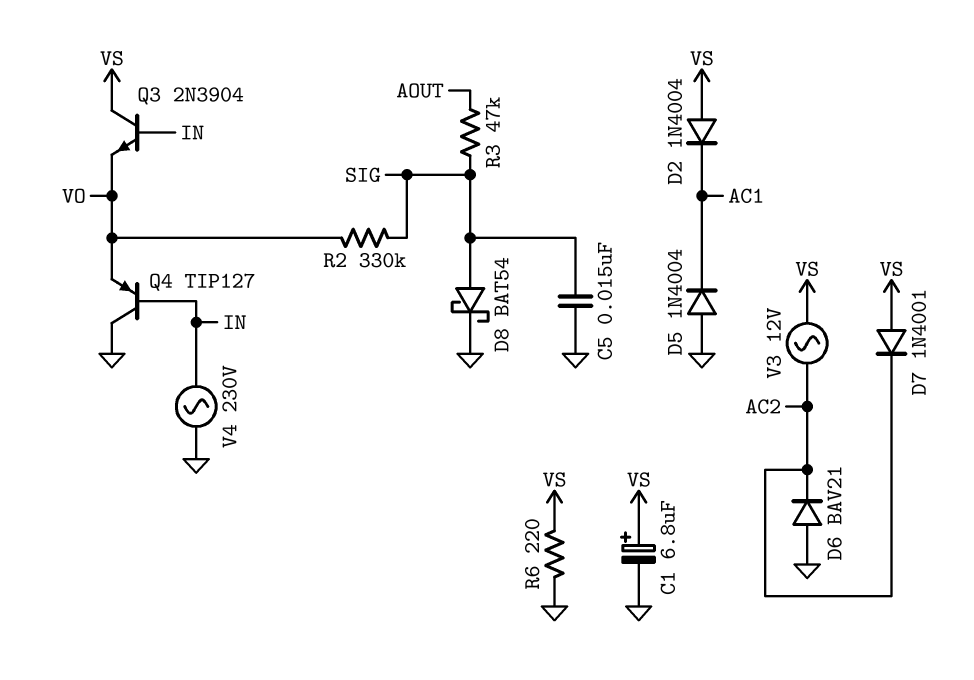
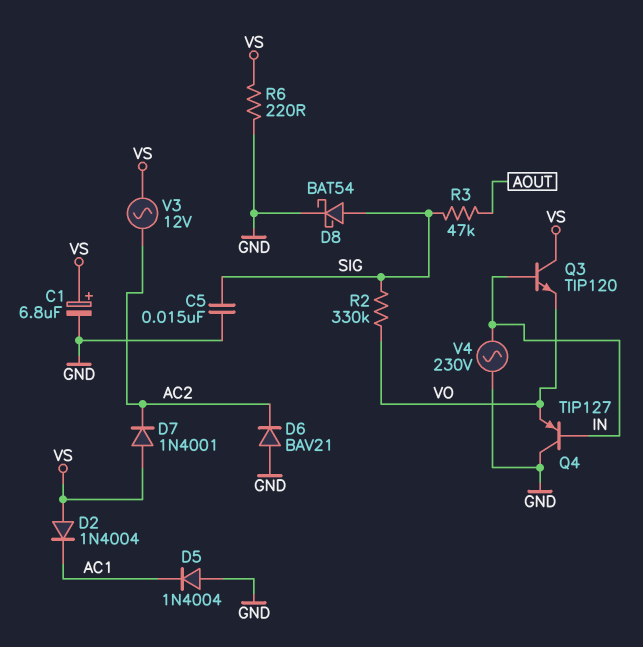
Q3: NPN 2N3904 (B IN, C VS, E VO) -> NPN TIP120 (B IN, C VS, E VO)

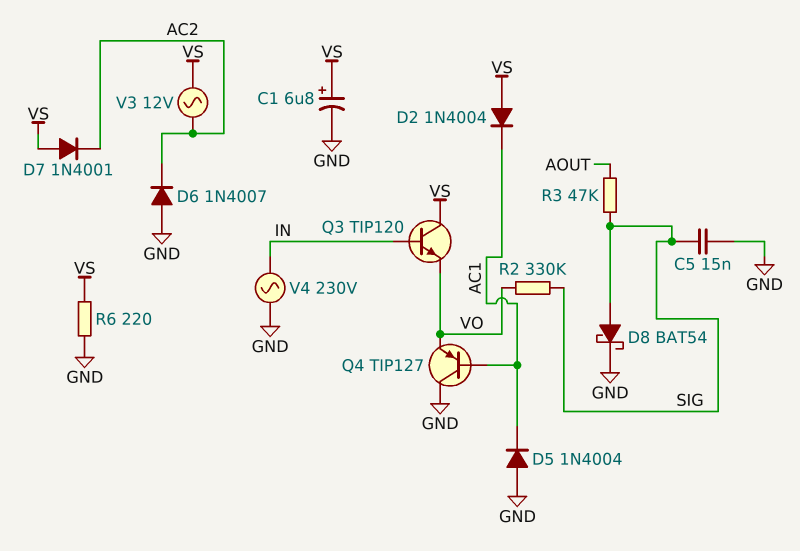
D6: diode BAV21 (A GND, K AC2) -> diode 1N4007 (A GND, K AC2)
Q4: PNP TIP127 (B IN, C GND, E VO) -> PNP TIP127 (B AC1, C GND, E VO)

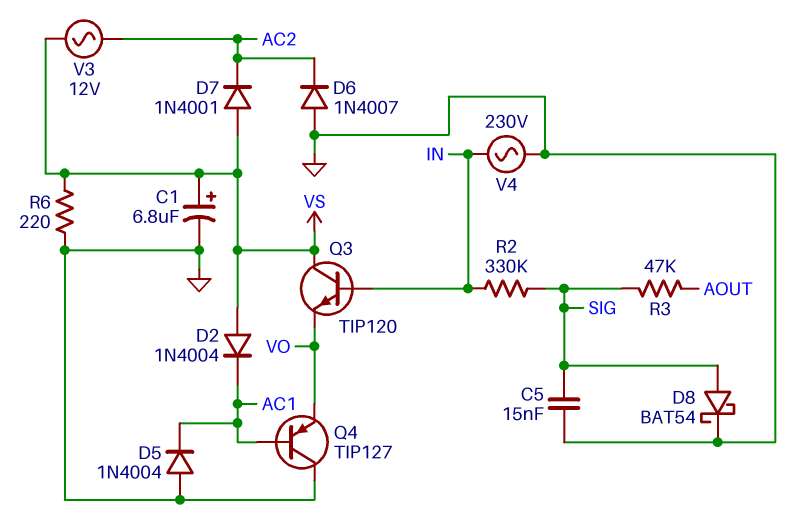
R2: 330k (SIG, VO) -> 330k (IN, SIG)

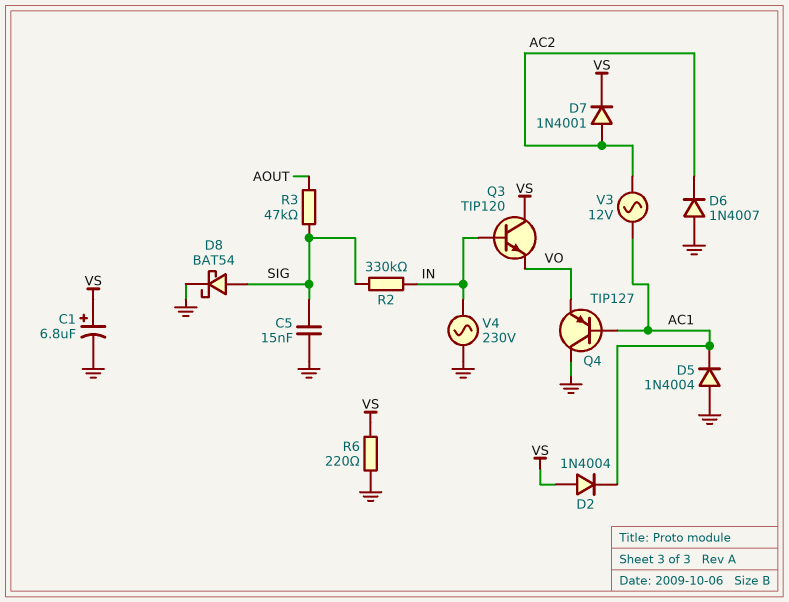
D7: diode 1N4001 (A VS, K AC2) -> diode 1N4001 (A AC2, K VS)
V3: AC 12V (AC2, VS) -> AC 12V (AC1, AC2)

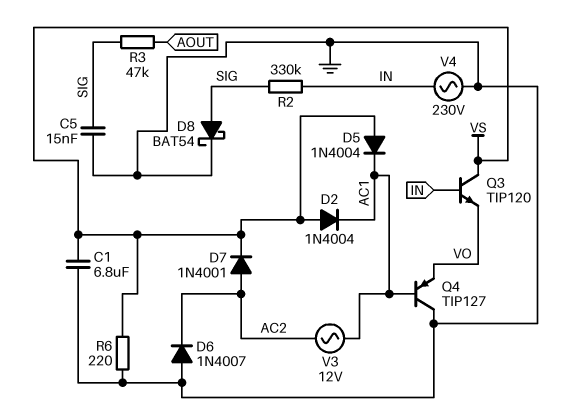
C1: 6.8uF (plus VS, minus GND) -> 6.8uF (GND, VS)
D5: diode 1N4004 (A GND, K AC1) -> diode 1N4004 (A VS, K AC1)

